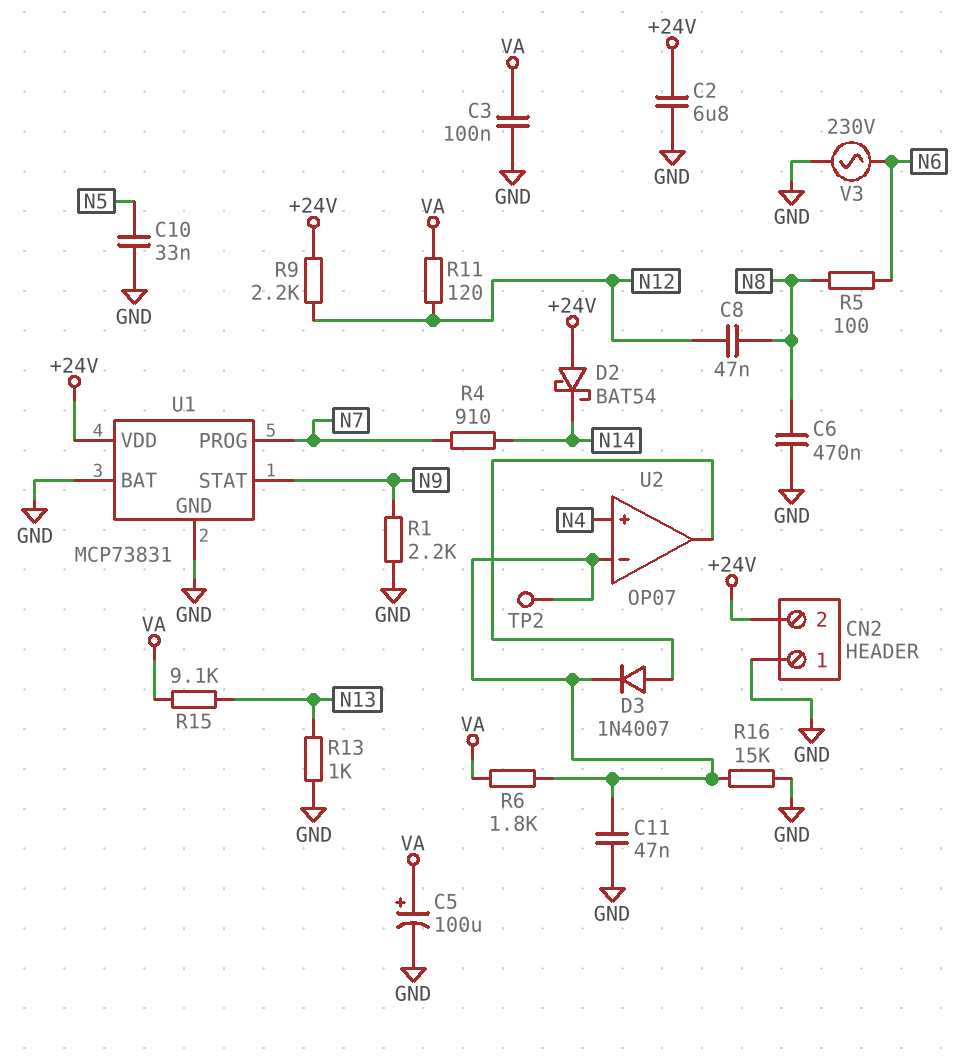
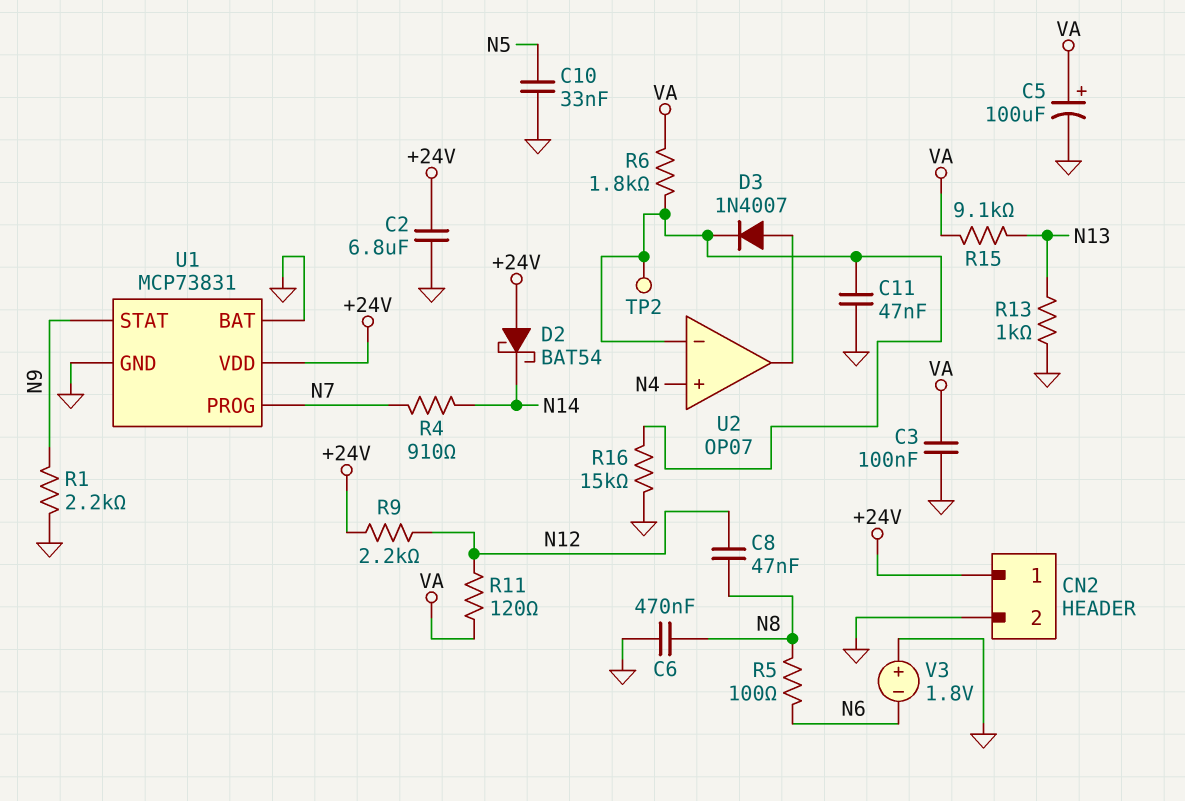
CN2 pin 1: GND -> +24V
CN2 pin 2: +24V -> GND
V3: AC 230V (GND, N6) -> 1.8V (plus GND, minus N6)

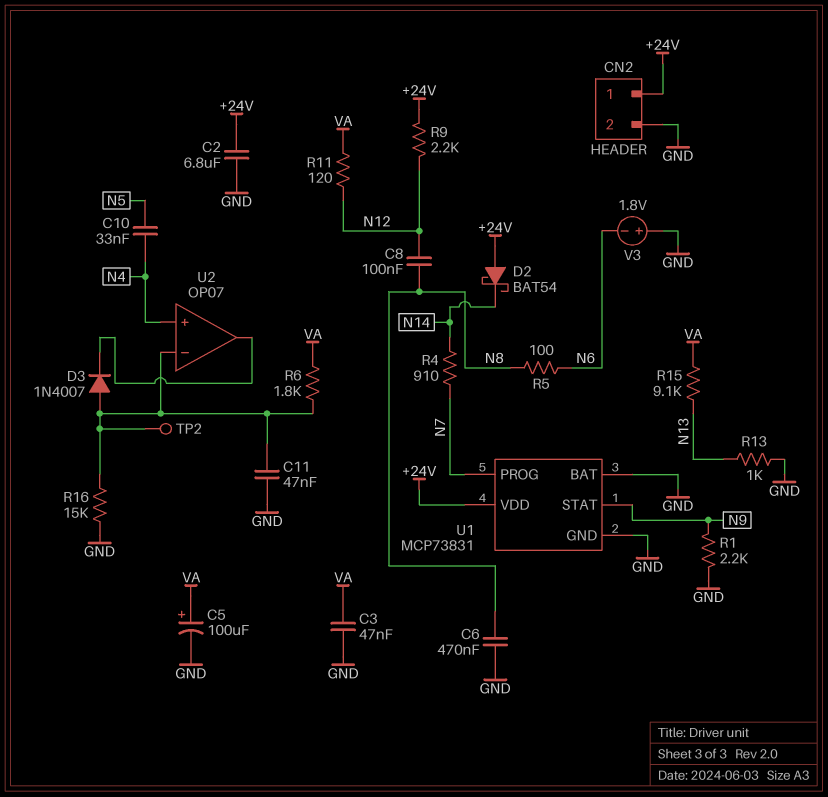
C3: 100nF (GND, VA) -> 47nF (GND, VA)
C8: 47nF (N8, N12) -> 100nF (N8, N12)
C10: 33nF (GND, N5) -> 33nF (N4, N5)
D3: diode 1N4007 (A U2/out, K U2/in-) -> diode 1N4007 (A U2/in-, K U2/out)

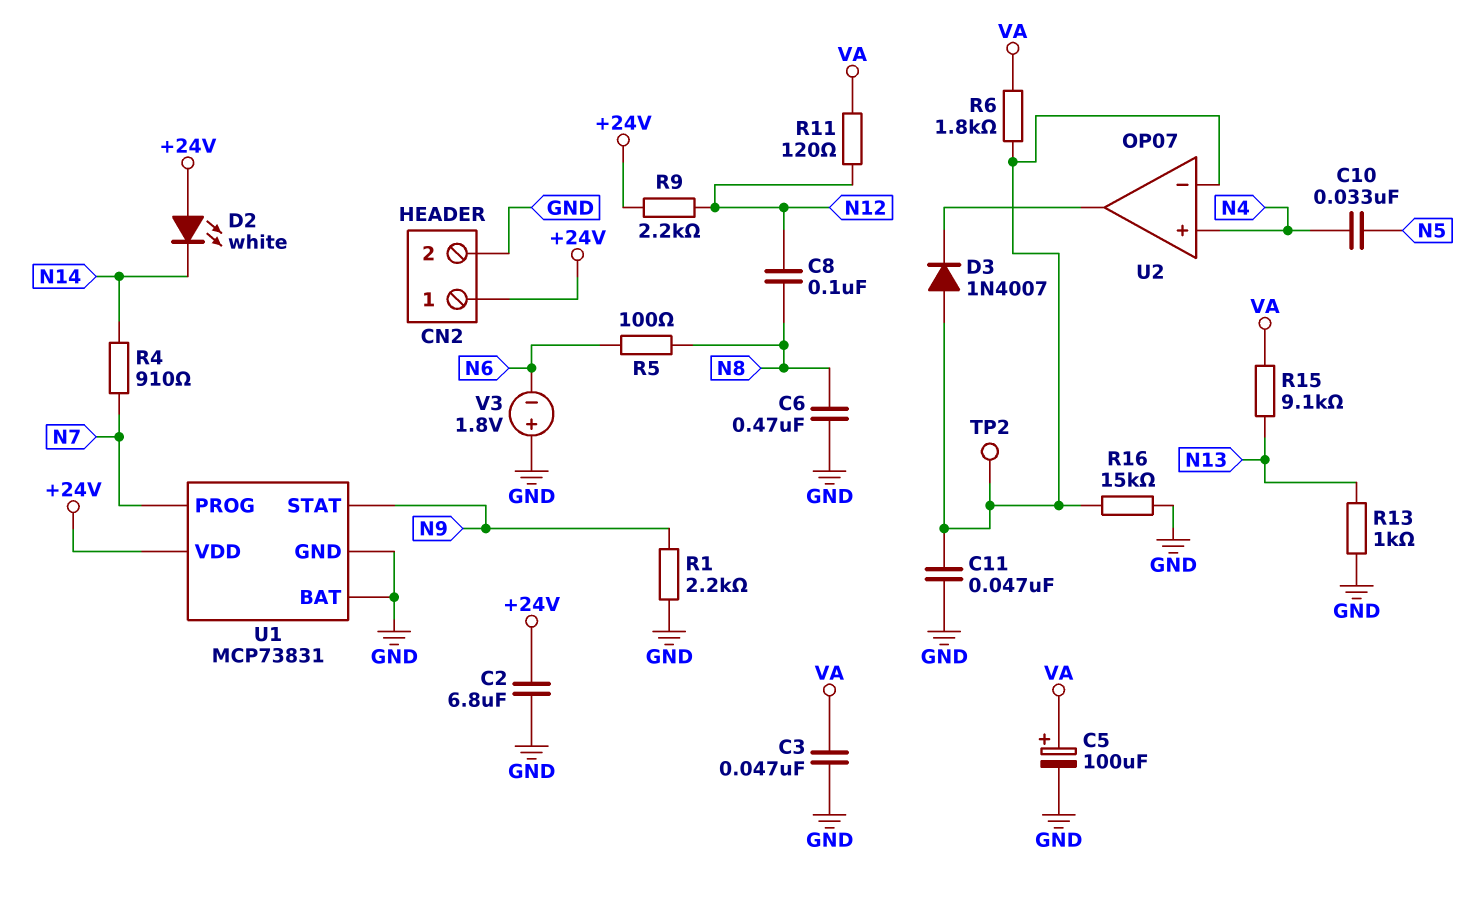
D2: schottky BAT54 (A +24V, K N14) -> LED white (A +24V, K N14)

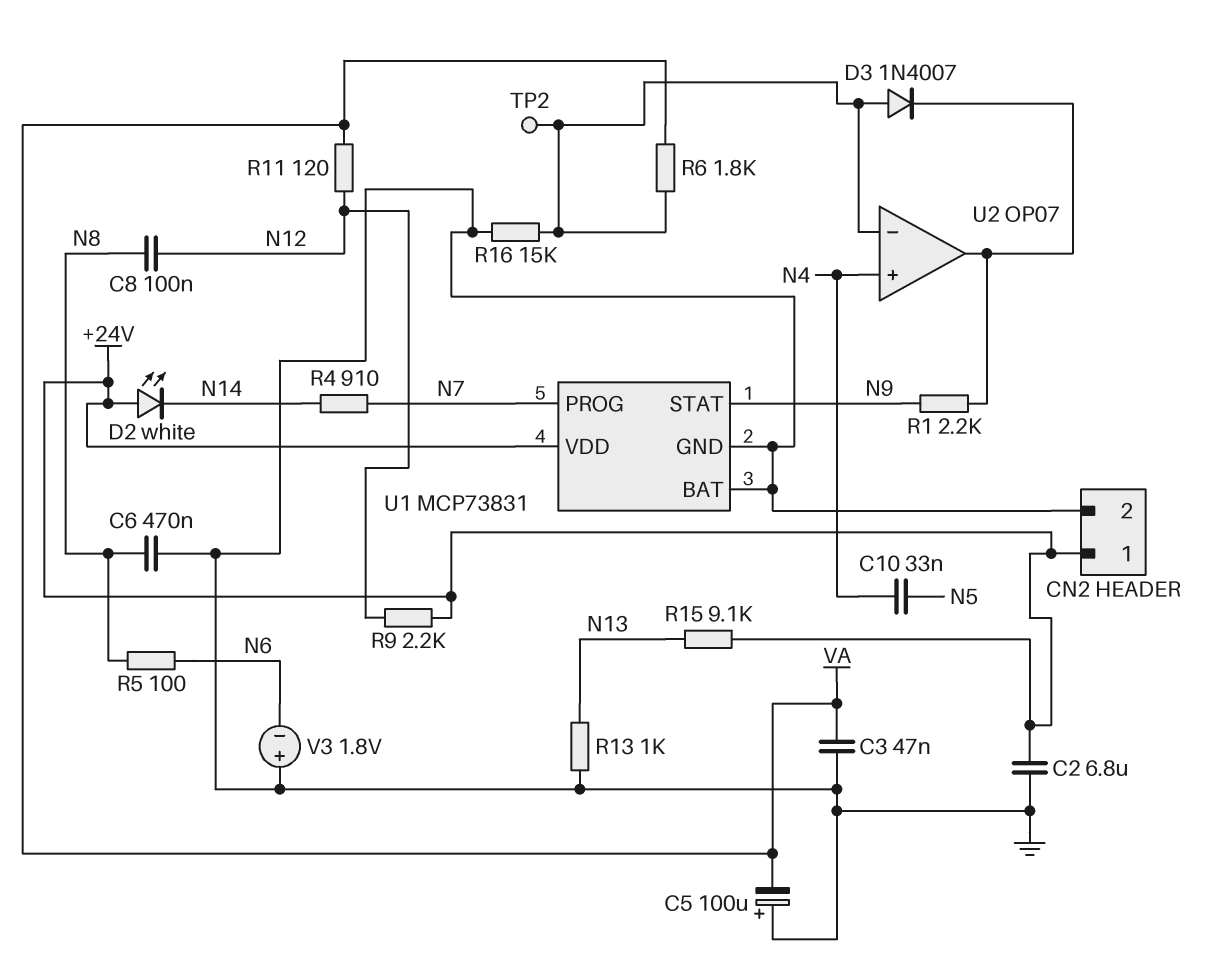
C5: 100uF (plus VA, minus GND) -> 100uF (plus GND, minus VA)
C11: 47nF (GND, U2/in-) -> none
R1: 2.2k (GND, N9) -> 2.2k (N9, U2/out)
R15: 9.1k (N13, VA) -> 9.1k (+24V, N13)

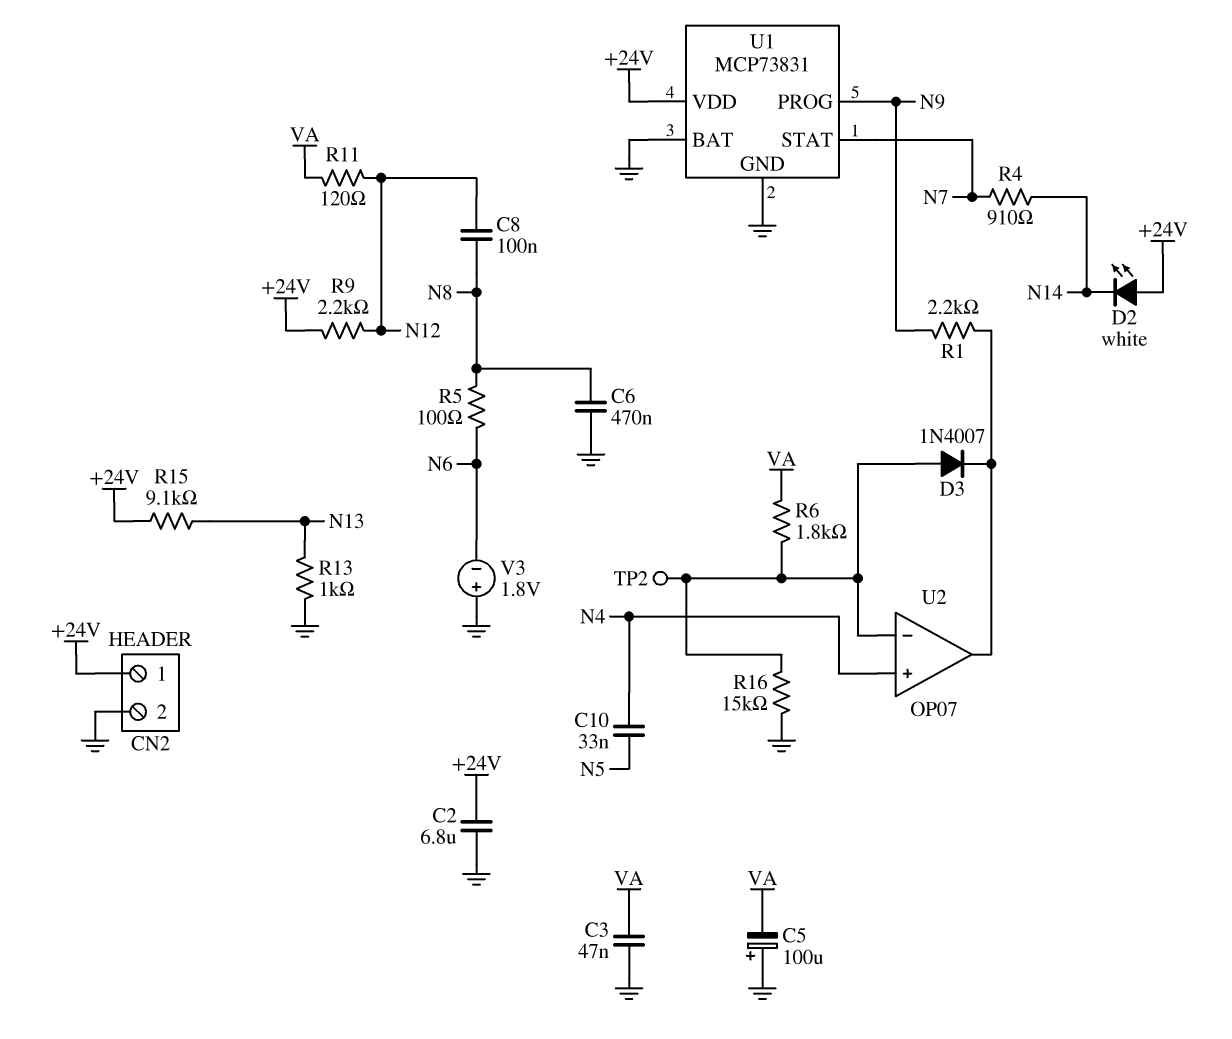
U1 pin PROG: N7 -> N9
U1 pin STAT: N9 -> N7

